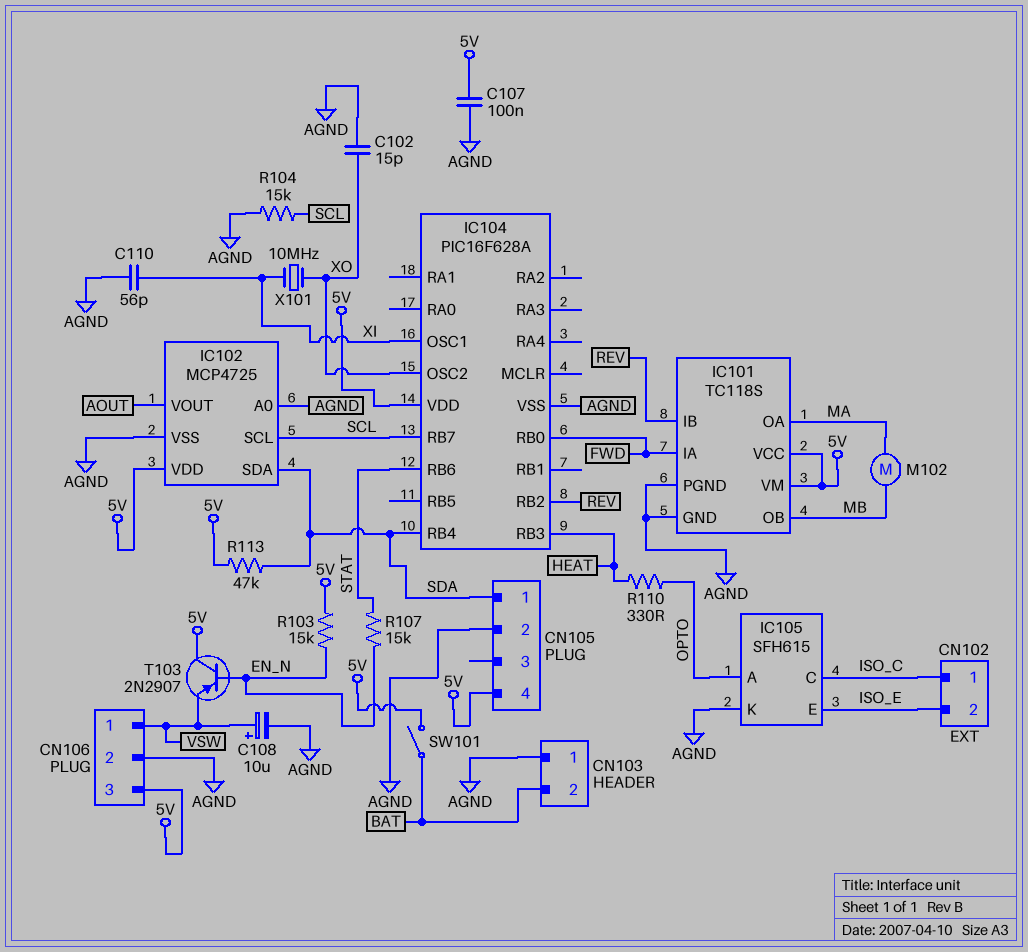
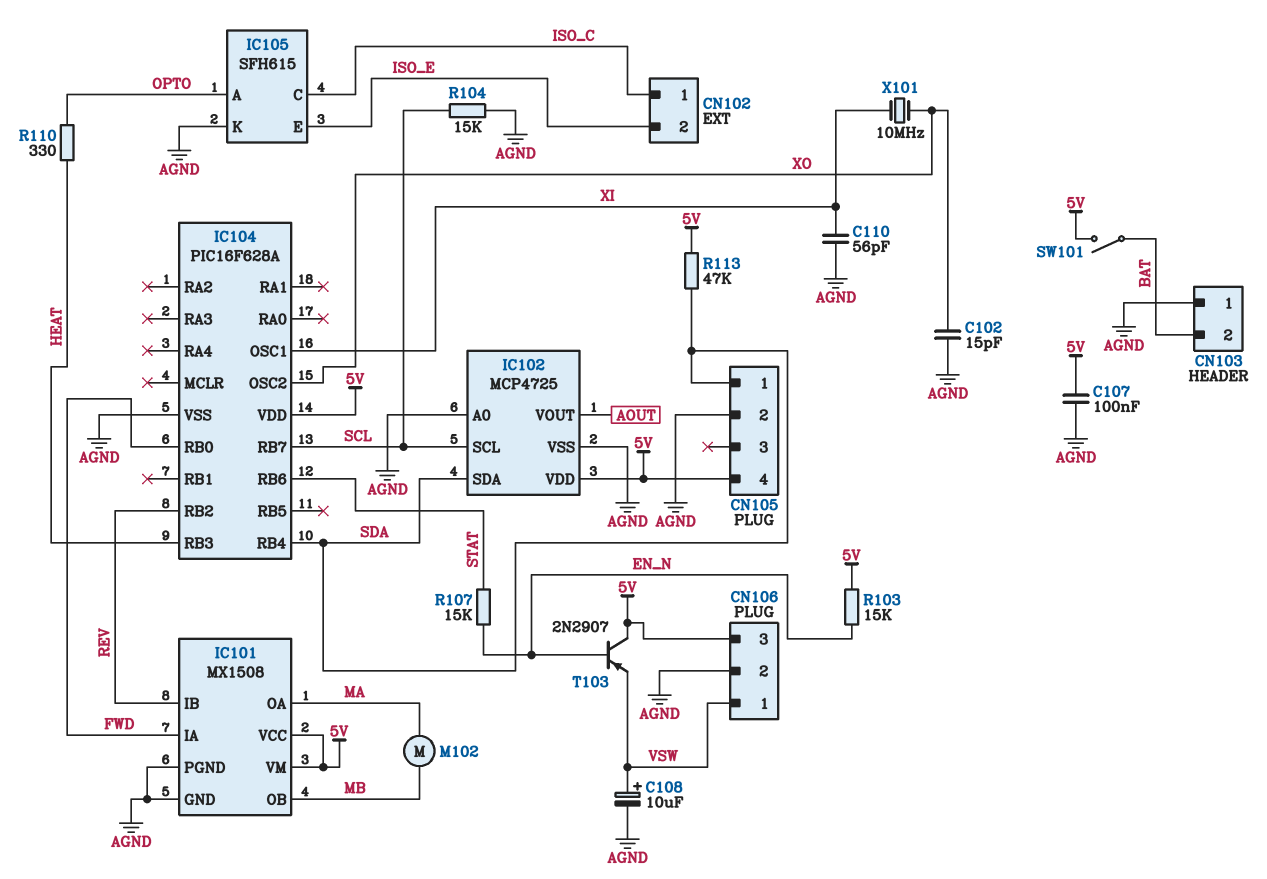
IC101: TC118S -> MX1508

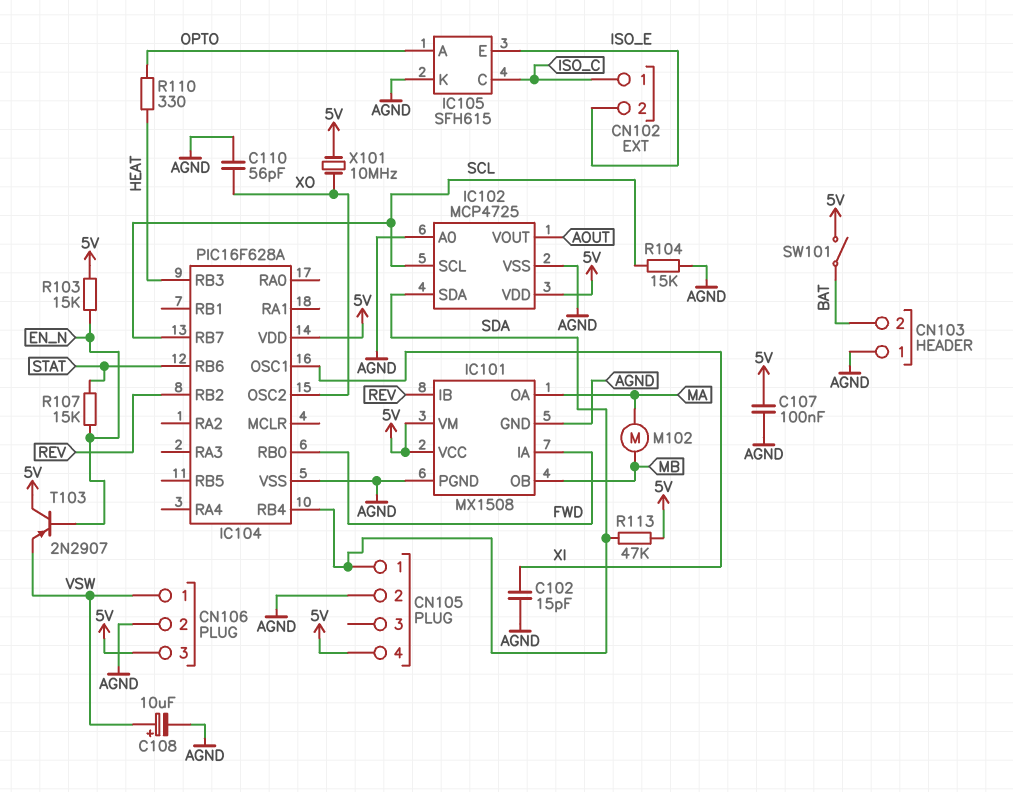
C102: 15pF (AGND, XO) -> 15pF (AGND, XI)
C110: 56pF (AGND, XI) -> 56pF (AGND, XO)
X101: 10MHz (XI, XO) -> 10MHz (5V, XO)

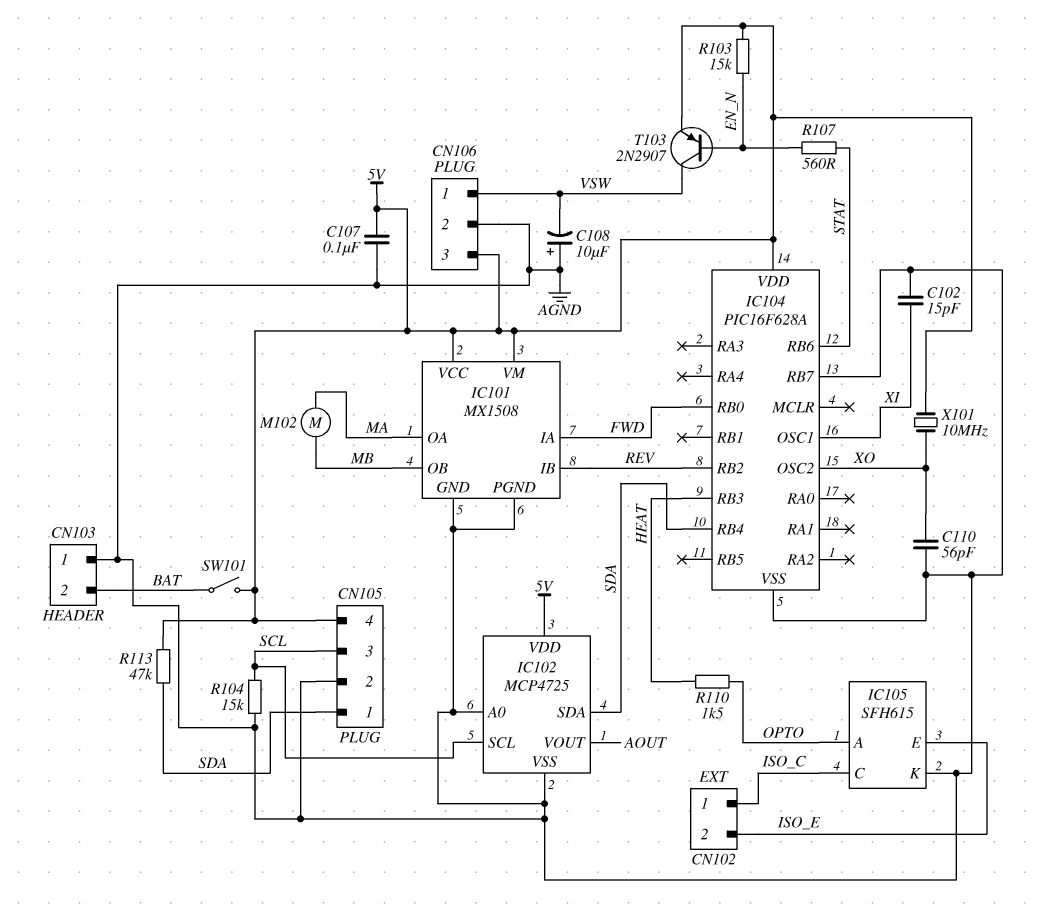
C108: 10uF (plus VSW, minus AGND) -> 10uF (plus AGND, minus VSW)
CN105 pin 3: none -> SCL
IC104 pin RB7: SCL -> AGND
R107: 15k (EN_N, STAT) -> 560 (EN_N, STAT)
R110: 330 (HEAT, OPTO) -> 1.5k (HEAT, OPTO)
T103: PNP 2N2907 (B EN_N, C 5V, E VSW) -> PNP 2N2907 (B EN_N, C VSW, E 5V)

